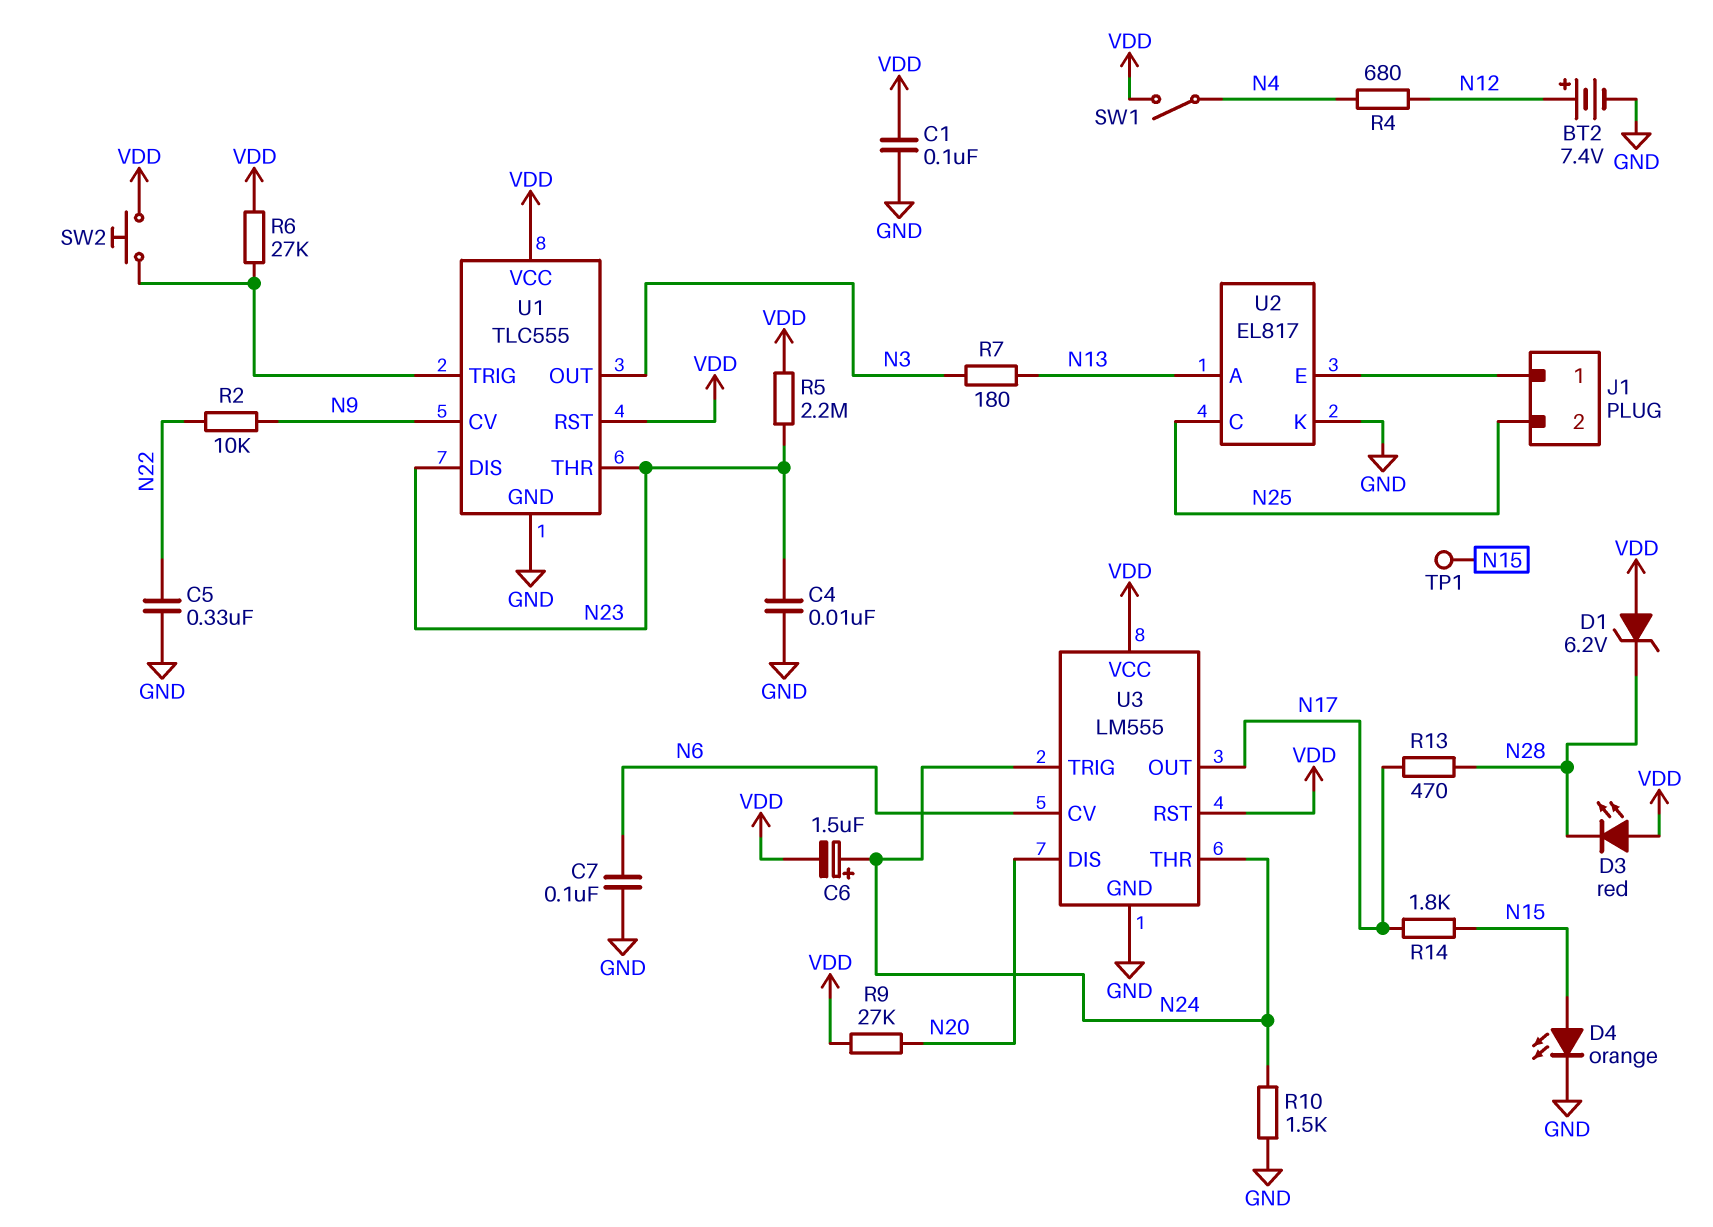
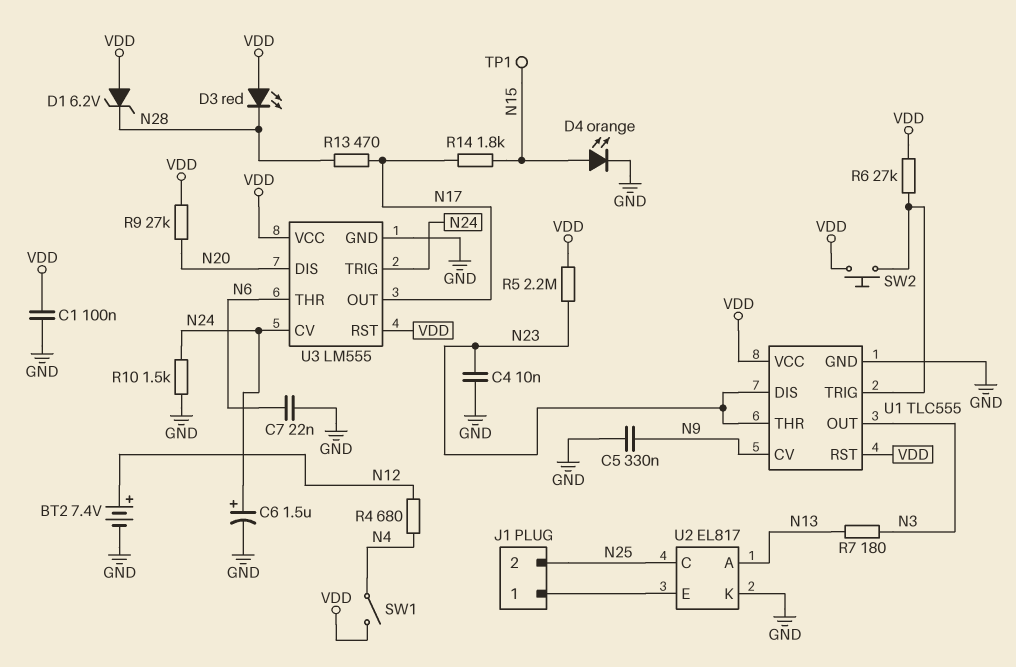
C5: 330nF (GND, N22) -> 330nF (GND, N9)
C6: 1.5uF (plus N24, minus VDD) -> 1.5uF (plus N24, minus GND)
C7: 100nF (GND, N6) -> 22nF (GND, N6)
R2: 10k (N9, N22) -> none
U3 pin CV: N6 -> N24
U3 pin THR: N24 -> N6

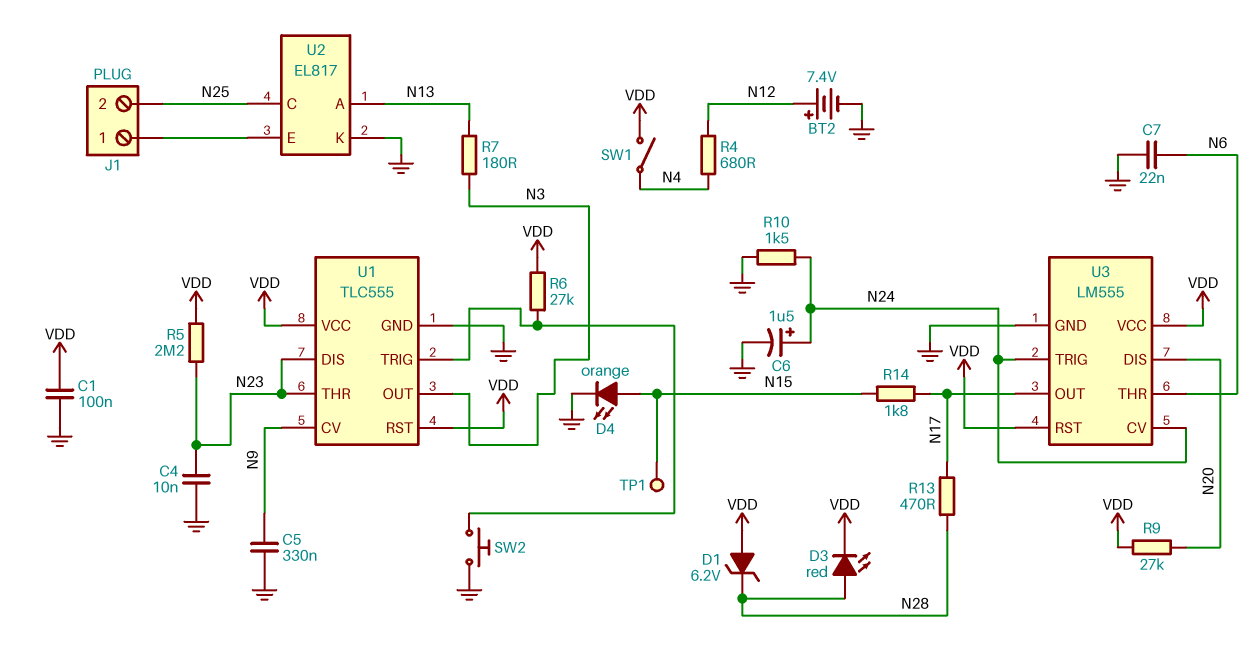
D3: LED red (A VDD, K N28) -> LED red (A N28, K VDD)
SW2: button (U1/TRIG, VDD) -> button (GND, U1/TRIG)

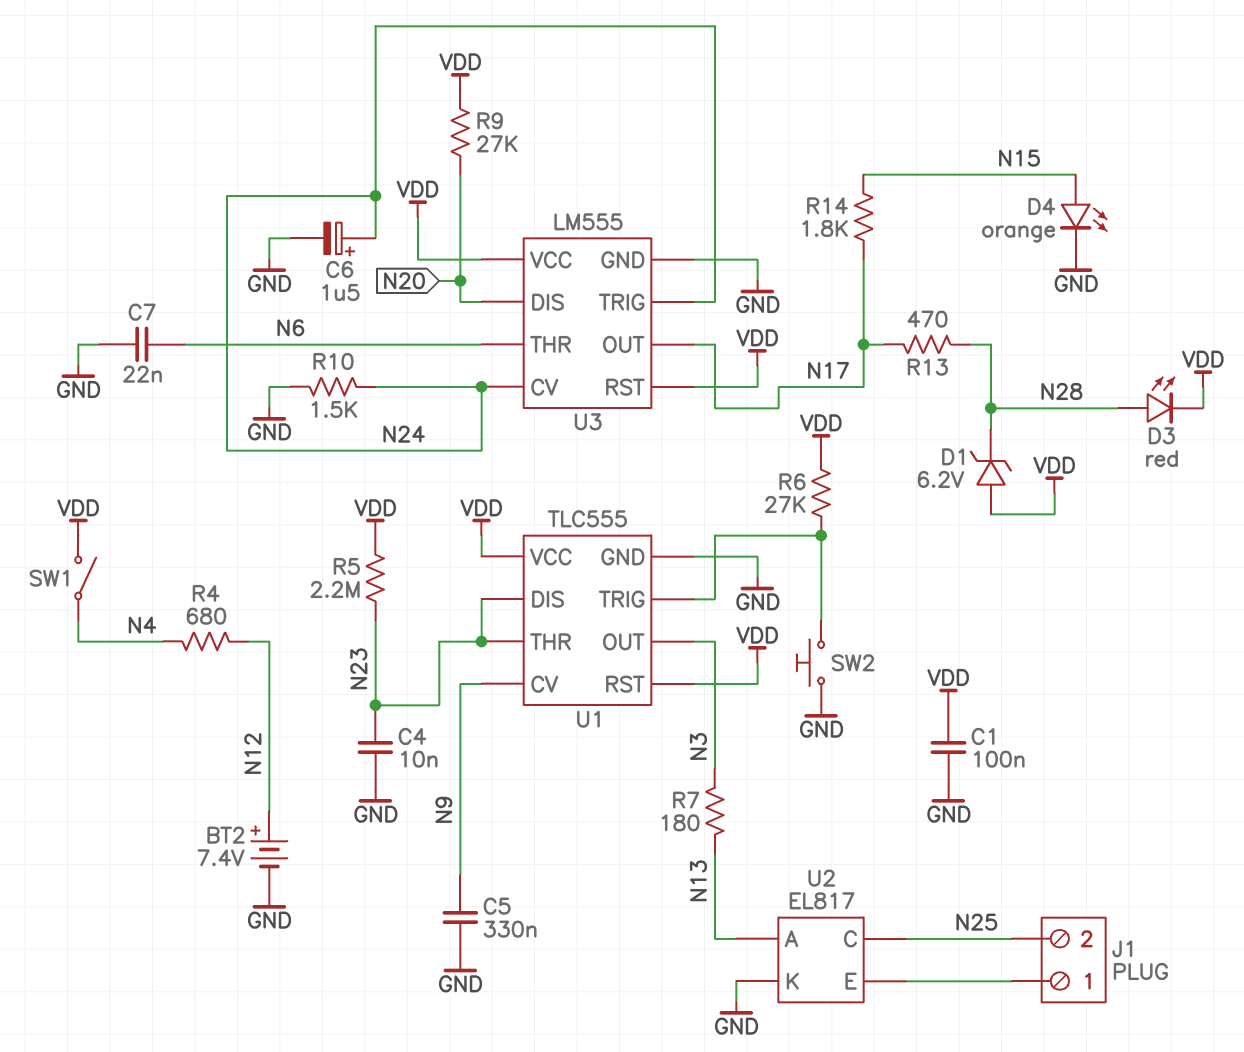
TP1: test point (N15) -> none

